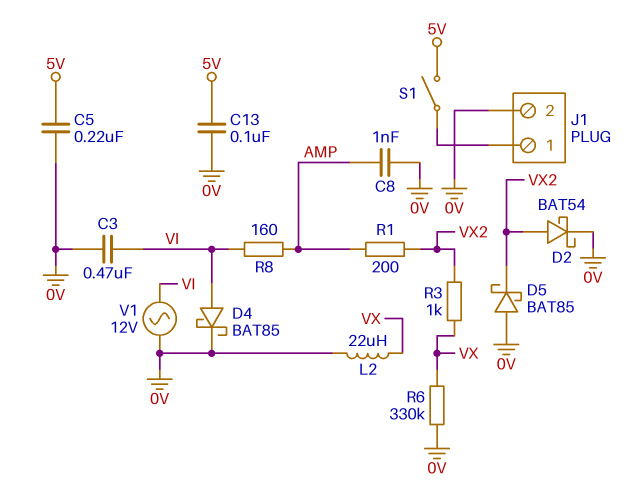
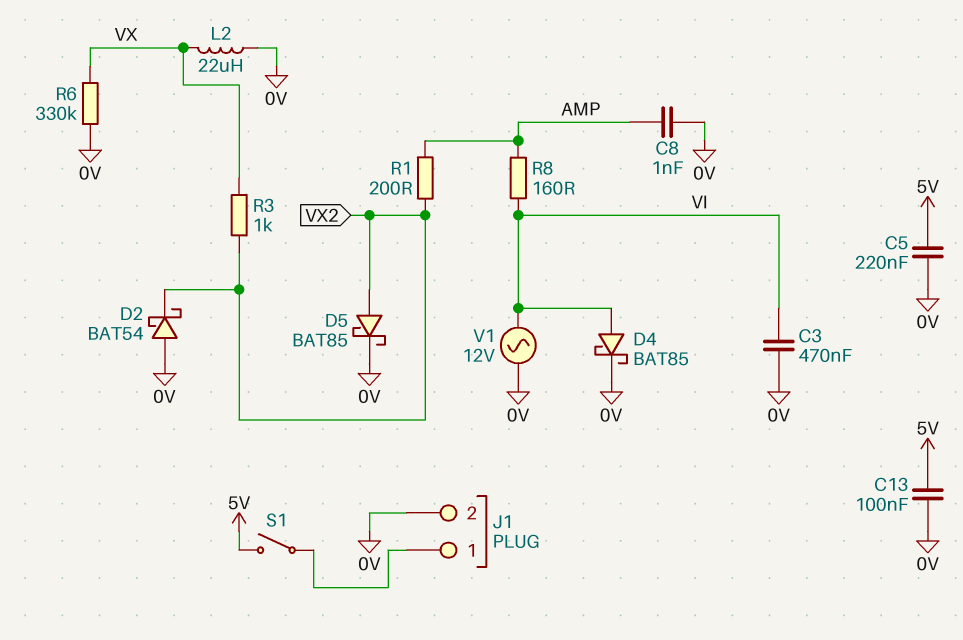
D2: schottky BAT54 (A VX2, K 0V) -> schottky BAT54 (A 0V, K VX2)
D5: schottky BAT85 (A 0V, K VX2) -> schottky BAT85 (A VX2, K 0V)

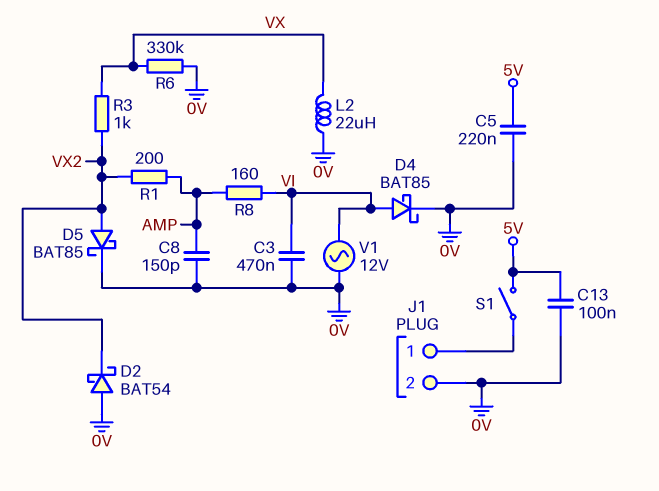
C8: 1nF (0V, AMP) -> 150pF (0V, AMP)

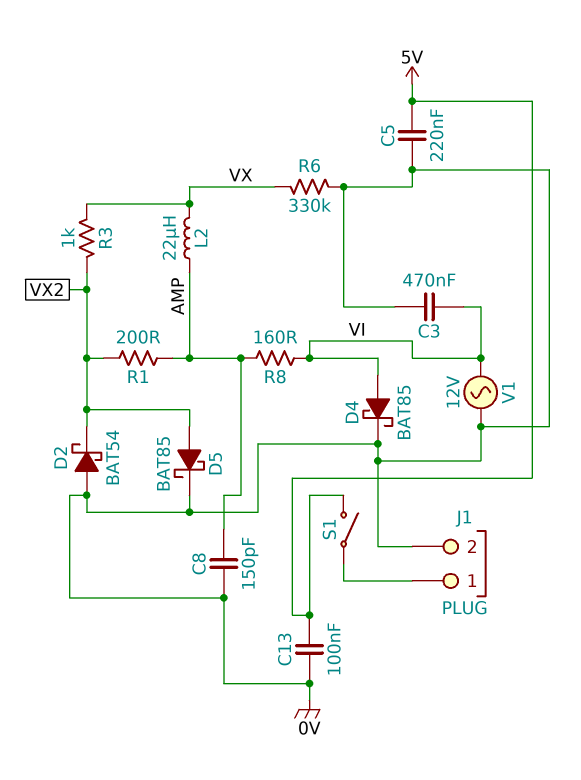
L2: 22uH (0V, VX) -> 22uH (AMP, VX)

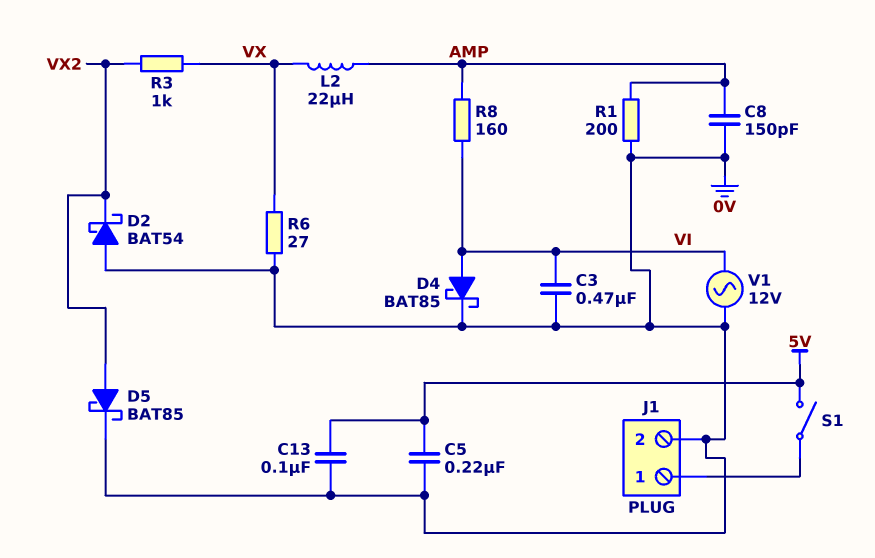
R1: 200 (AMP, VX2) -> 200 (0V, AMP)
R6: 330k (0V, VX) -> 27 (0V, VX)

